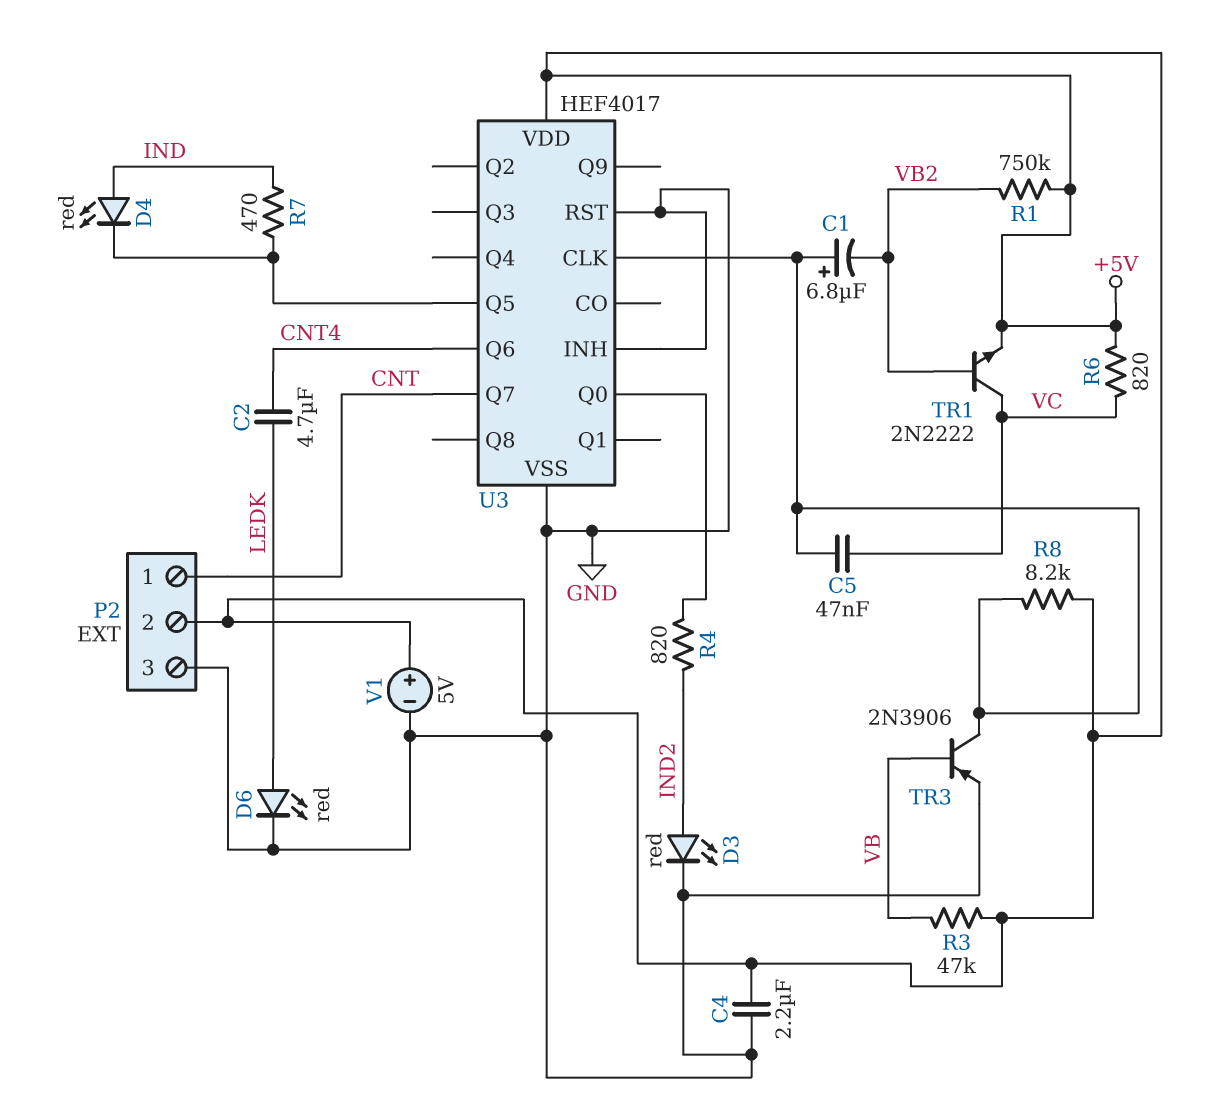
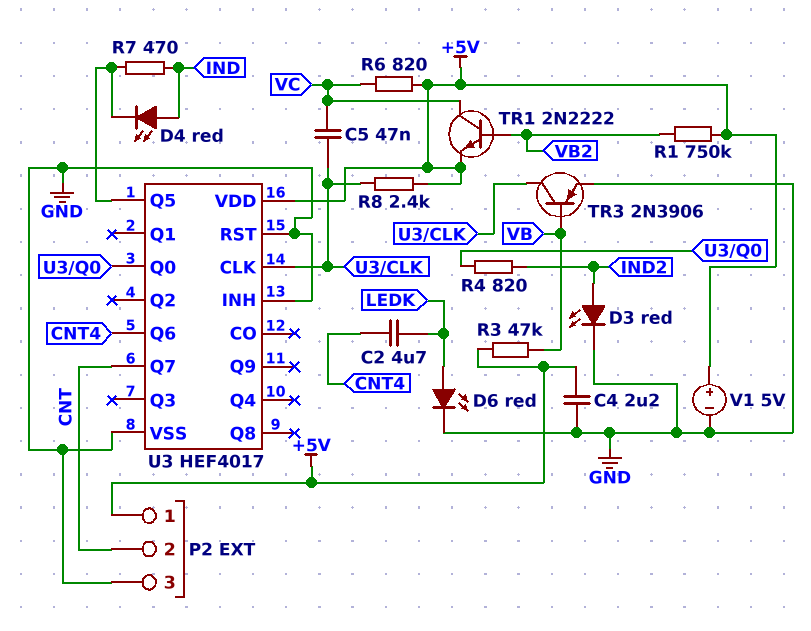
C1: 6.8uF (plus U3/CLK, minus VB2) -> none
P2 pin 1: CNT -> +5V
P2 pin 2: +5V -> CNT
R8: 8.2k (+5V, U3/CLK) -> 2.4k (+5V, U3/CLK)

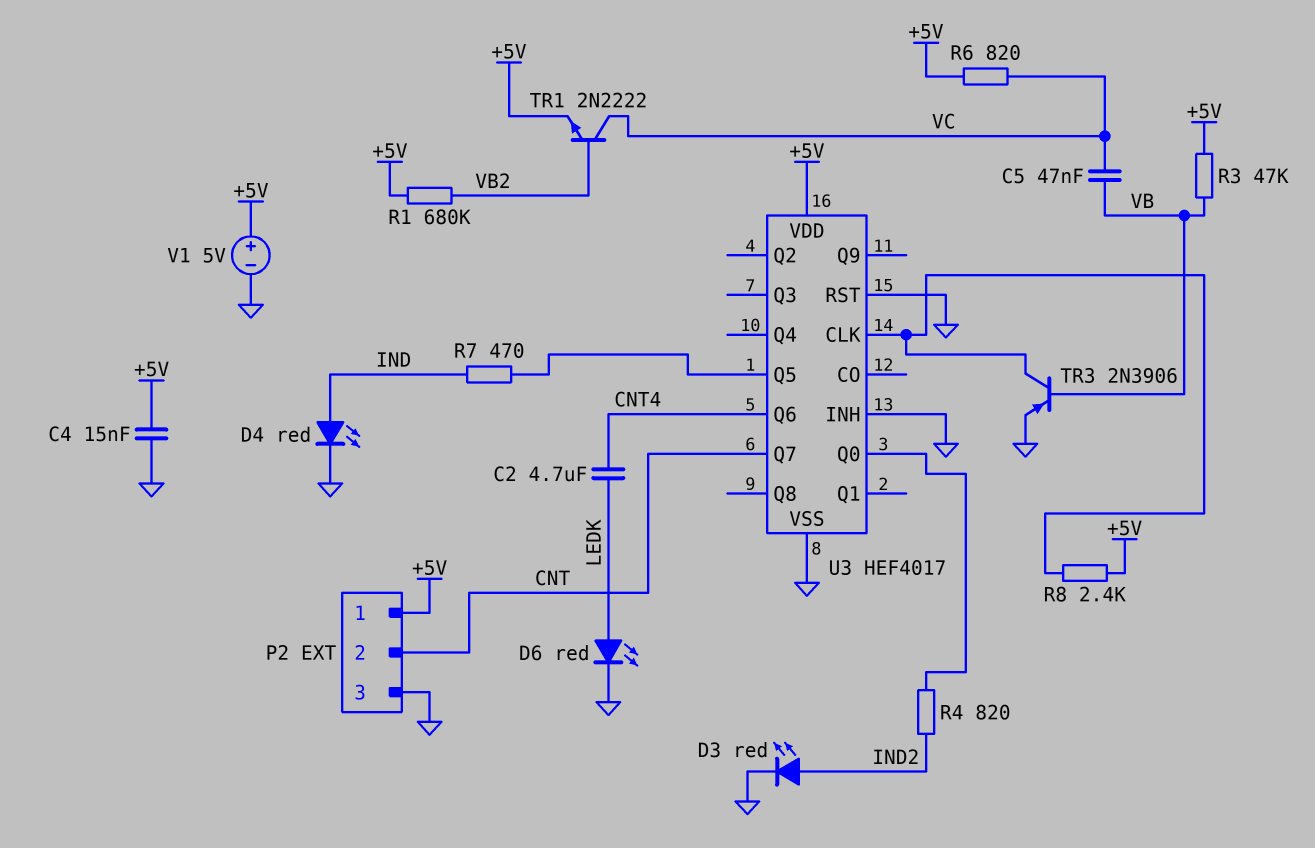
C4: 2.2uF (+5V, GND) -> 15nF (+5V, GND)
C5: 47nF (U3/CLK, VC) -> 47nF (VB, VC)
D4: LED red (A IND, K U3/Q5) -> LED red (A IND, K GND)
R1: 750k (+5V, VB2) -> 680k (+5V, VB2)

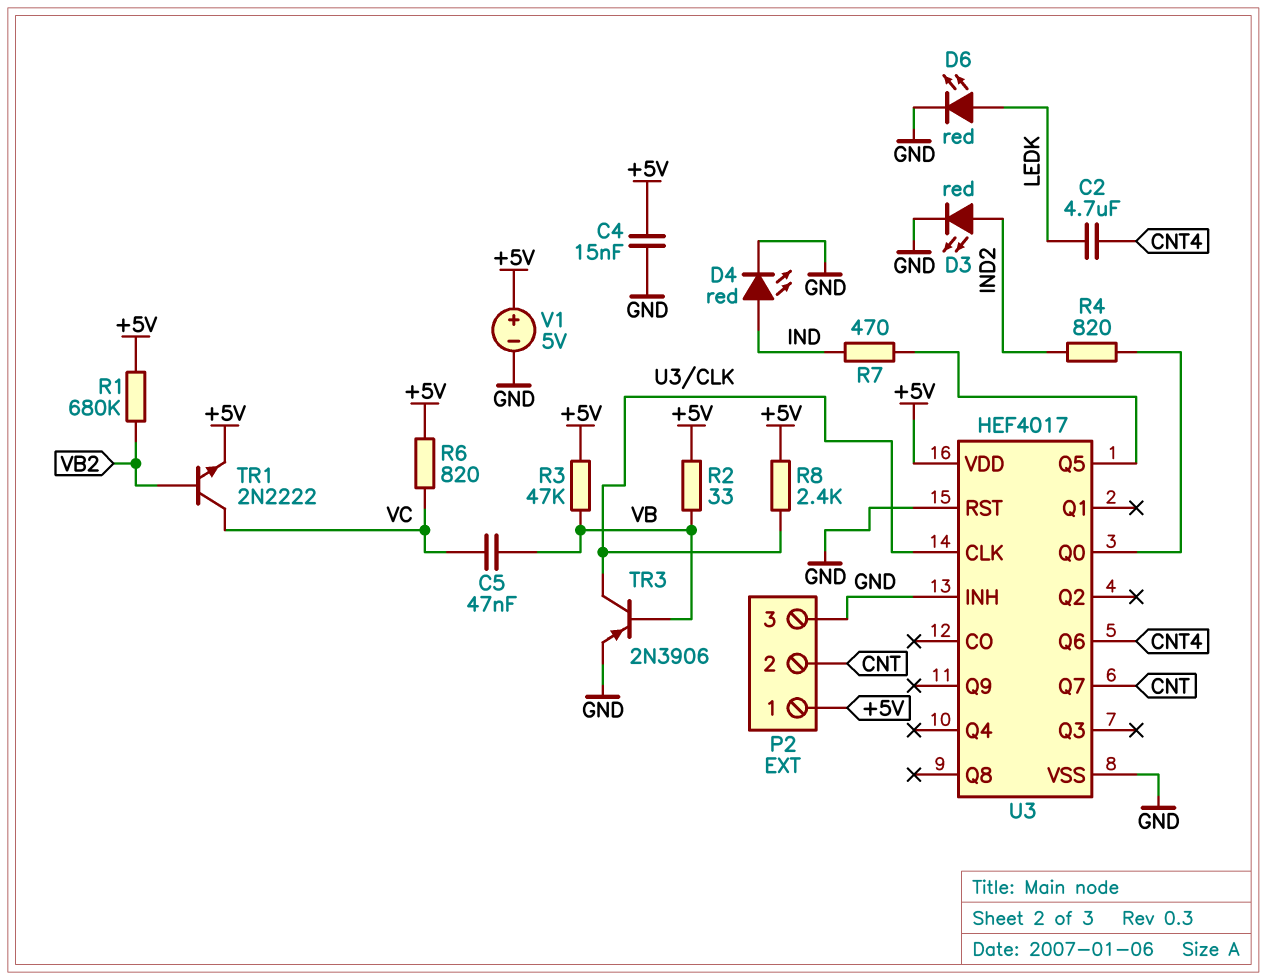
R2: none -> 33 (+5V, VB)

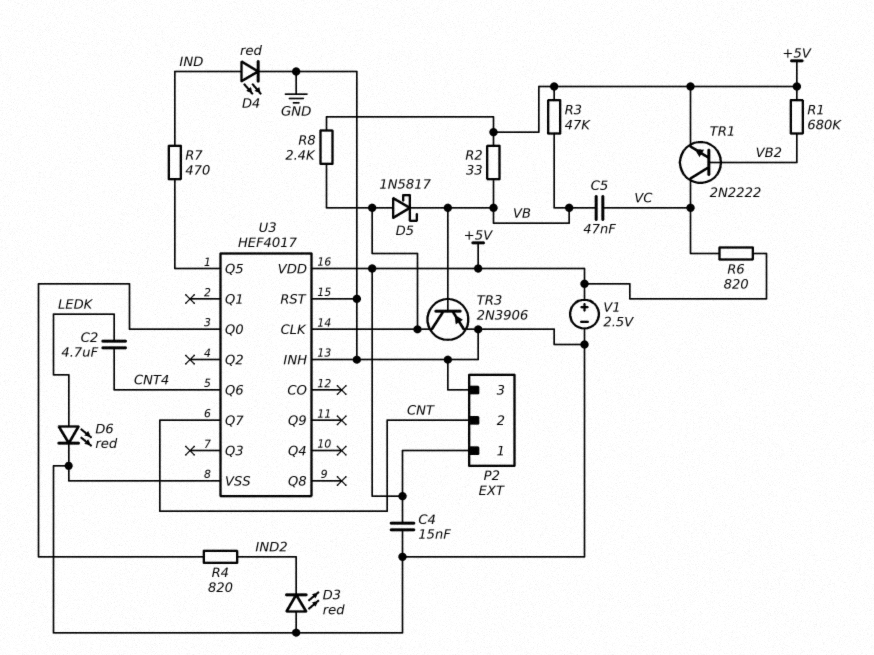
D3: LED red (A IND2, K GND) -> LED red (A GND, K IND2)
D5: none -> schottky 1N5817 (A U3/CLK, K VB)
V1: 5V (plus +5V, minus GND) -> 2.5V (plus +5V, minus GND)

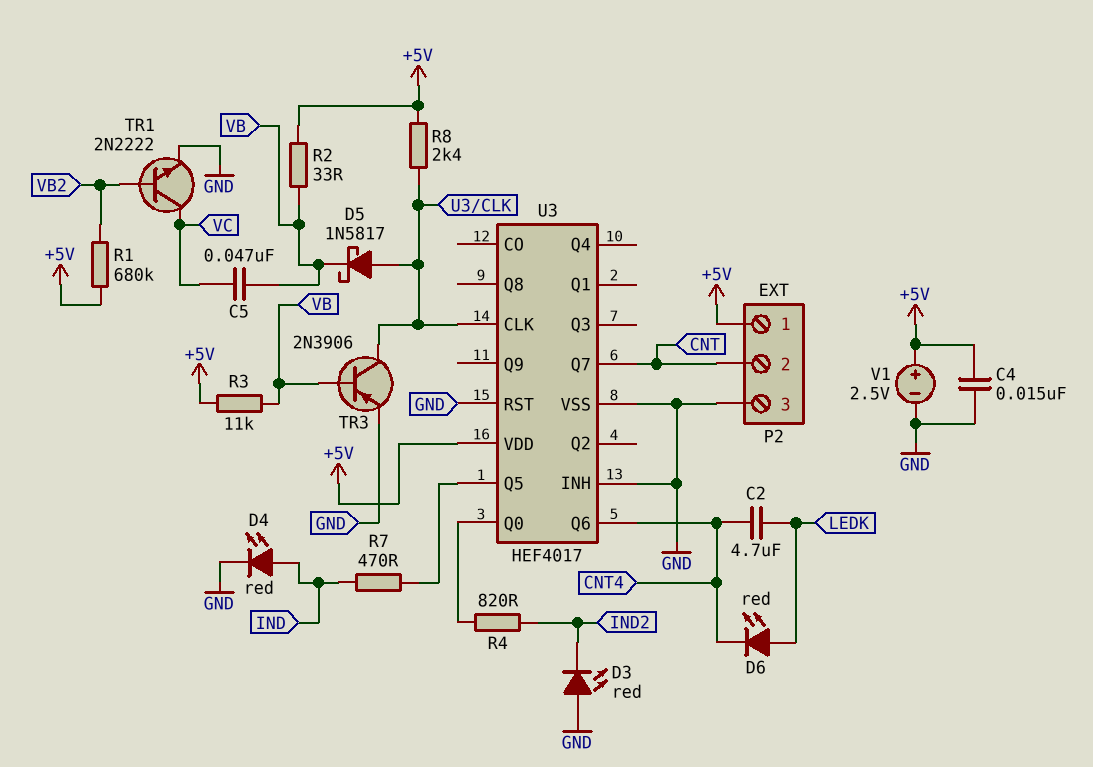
D6: LED red (A LEDK, K GND) -> LED red (A LEDK, K CNT4)
R3: 47k (+5V, VB) -> 11k (+5V, VB)
R6: 820 (+5V, VC) -> none
TR1: NPN 2N2222 (B VB2, C VC, E +5V) -> NPN 2N2222 (B VB2, C VC, E GND)

